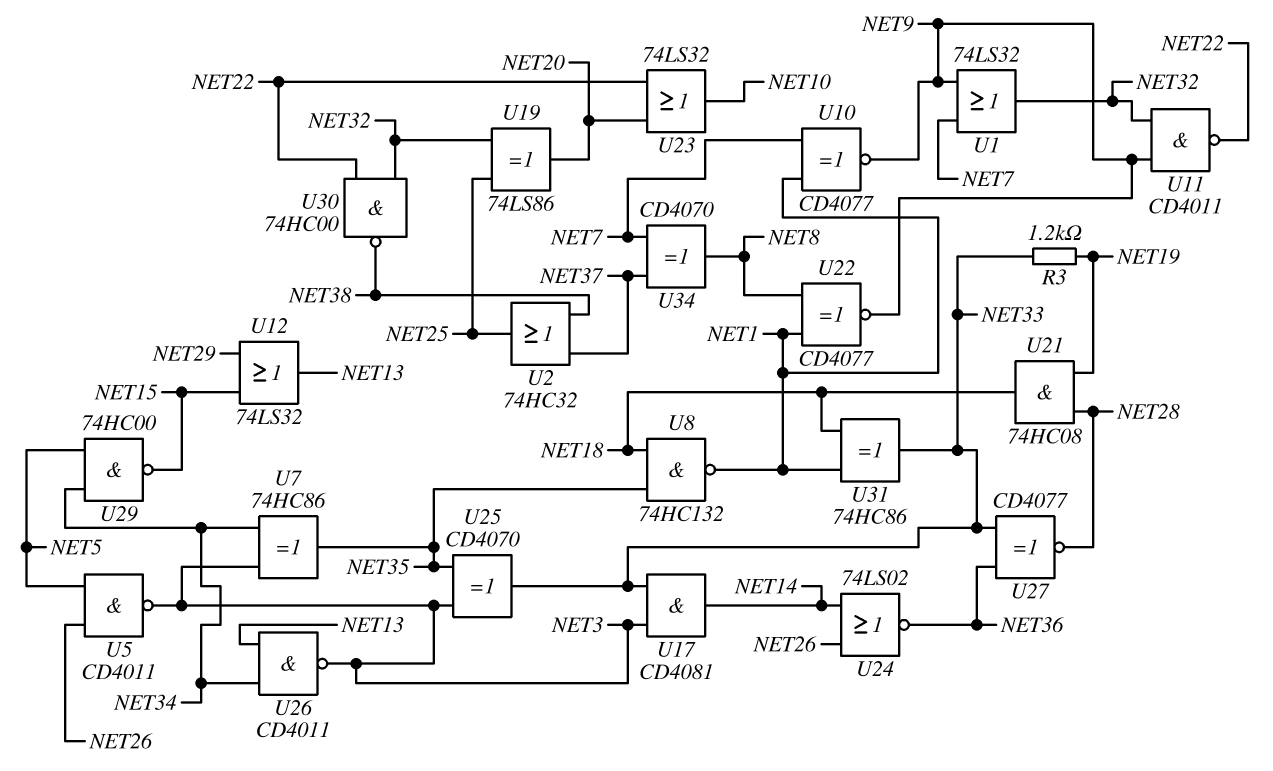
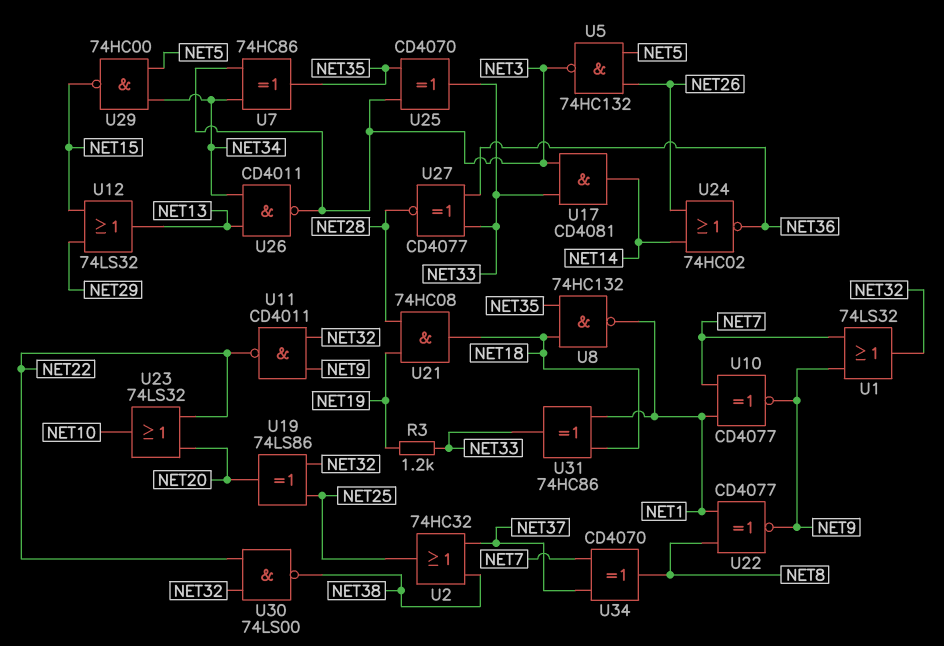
U5: NAND CD4011 (in NET5, in NET26, out NET3) -> NAND 74HC132 (in NET5, in NET26, out NET3)
U24: NOR 74LS02 (in NET14, in NET26, out NET36) -> NOR 74HC02 (in NET14, in NET26, out NET36)
U30: NAND 74HC00 (in NET22, in NET32, out NET38) -> NAND 74LS00 (in NET22, in NET32, out NET38)

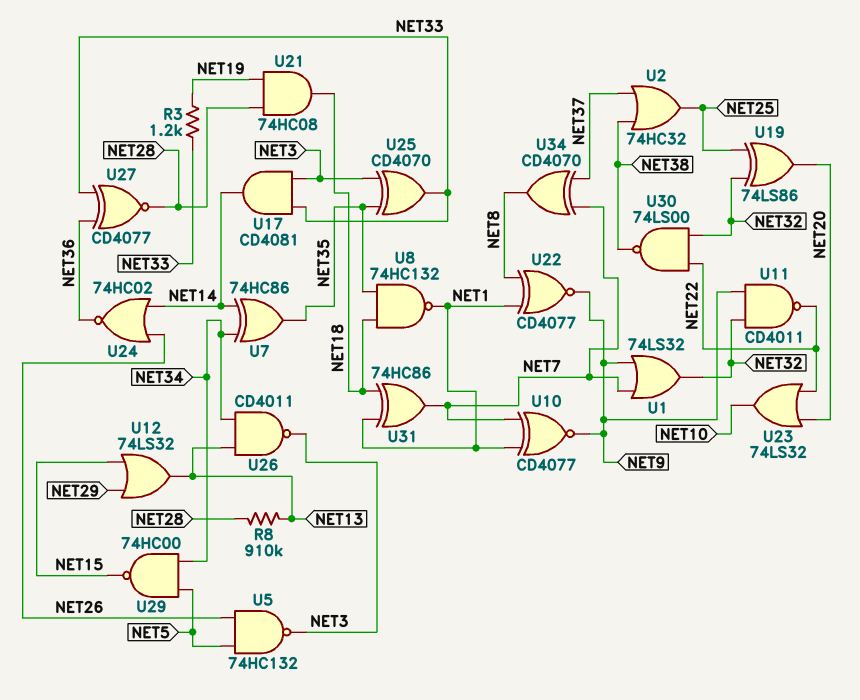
R8: none -> 910k (NET13, NET28)
U7: XOR 74HC86 (in NET3, in NET34, out NET35) -> XOR 74HC86 (in NET14, in NET34, out NET35)
U31: XOR 74HC86 (in NET1, in NET18, out NET33) -> XOR 74HC86 (in NET1, in NET18, out NET7)

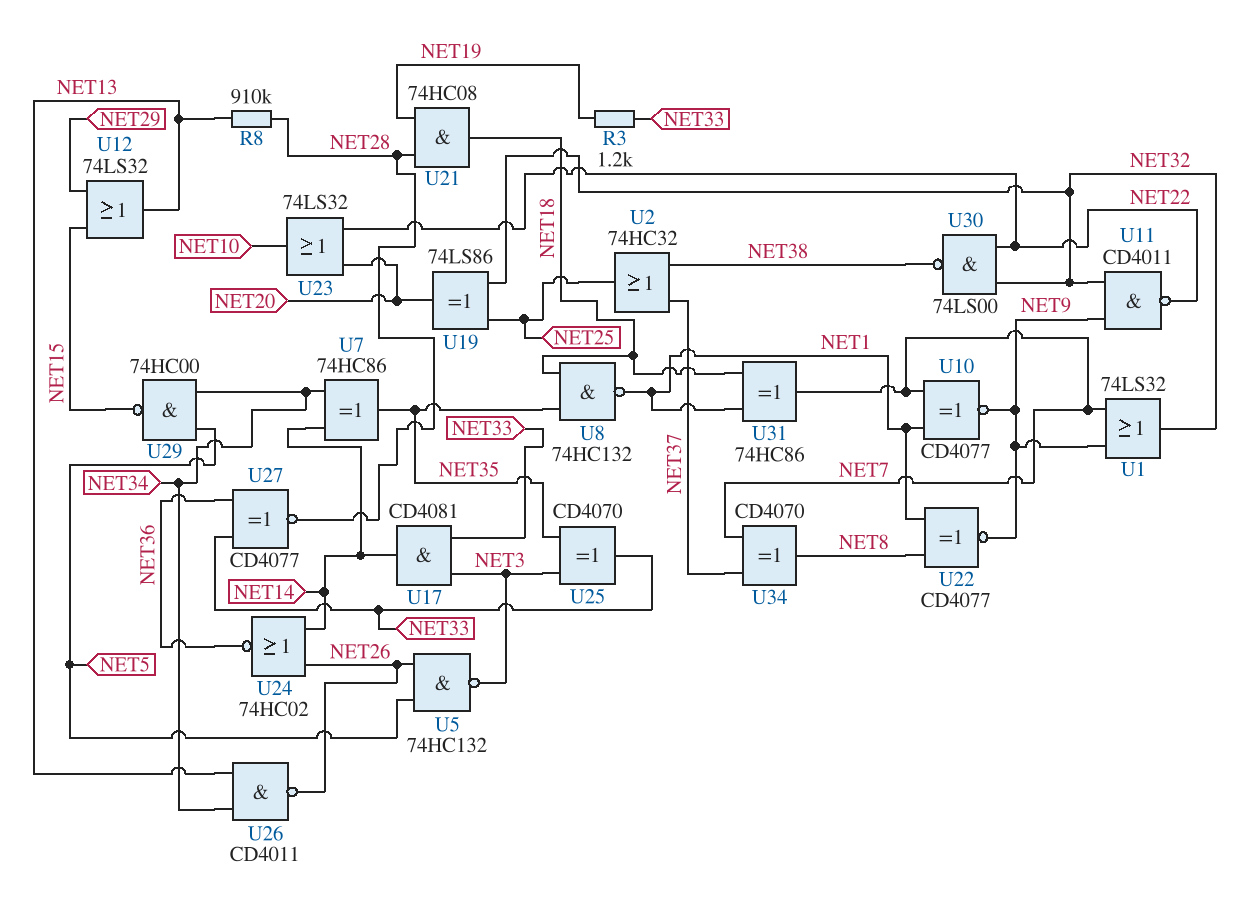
U26: NAND CD4011 (in NET13, in NET34, out NET3) -> NAND CD4011 (in NET13, in NET34, out NET26)

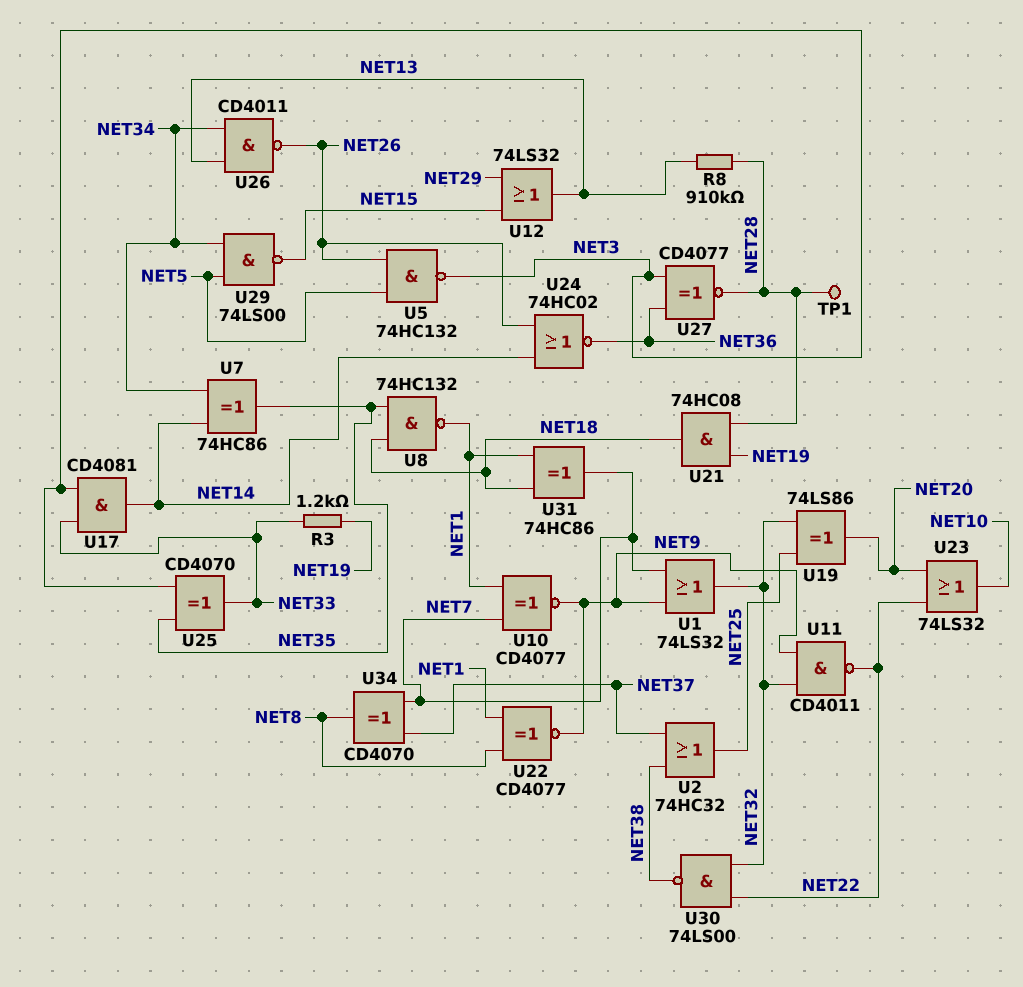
TP1: none -> test point (NET28)
U27: XNOR CD4077 (in NET33, in NET36, out NET28) -> XNOR CD4077 (in NET3, in NET36, out NET28)
U29: NAND 74HC00 (in NET5, in NET34, out NET15) -> NAND 74LS00 (in NET5, in NET34, out NET15)

